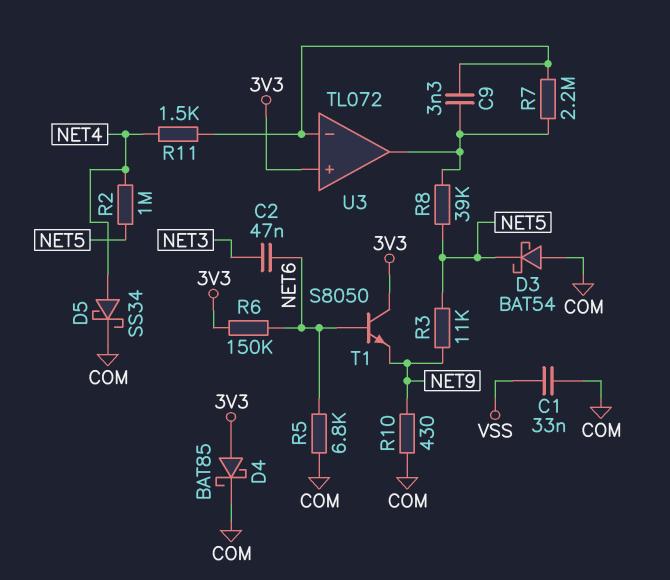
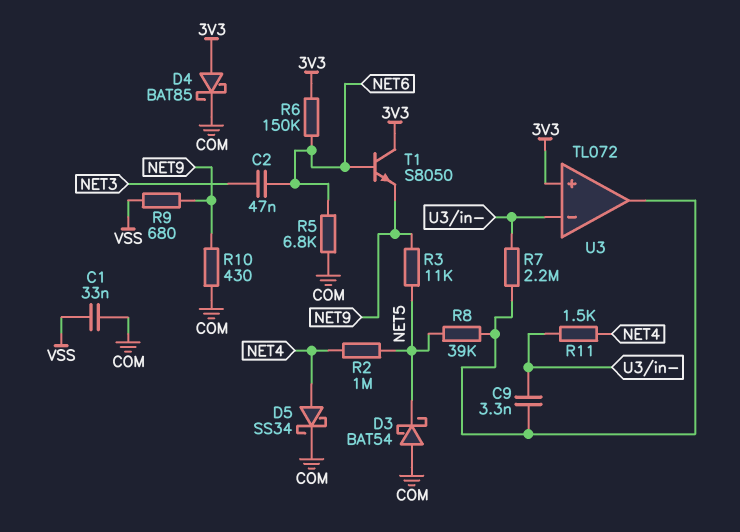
R9: none -> 680 (NET9, VSS)

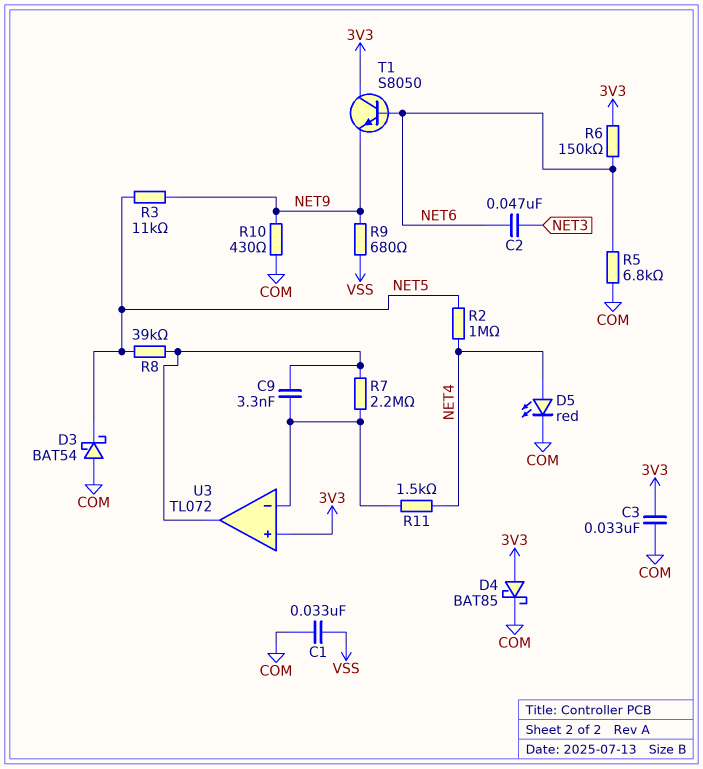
C3: none -> 33nF (3V3, COM)
D5: schottky SS34 (A NET4, K COM) -> LED red (A NET4, K COM)

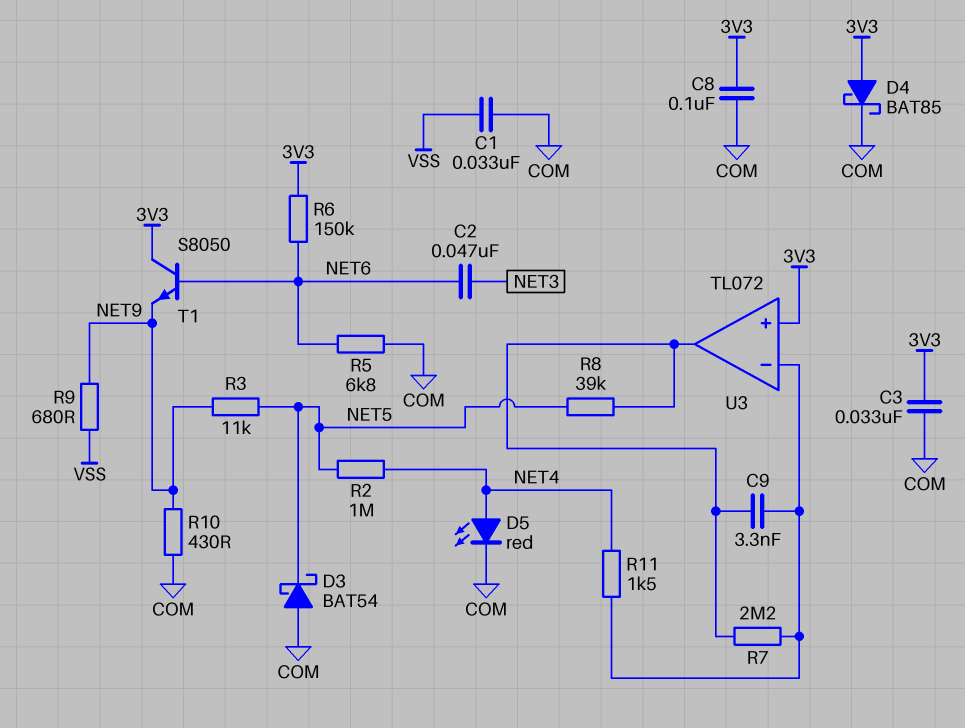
C8: none -> 100nF (3V3, COM)

